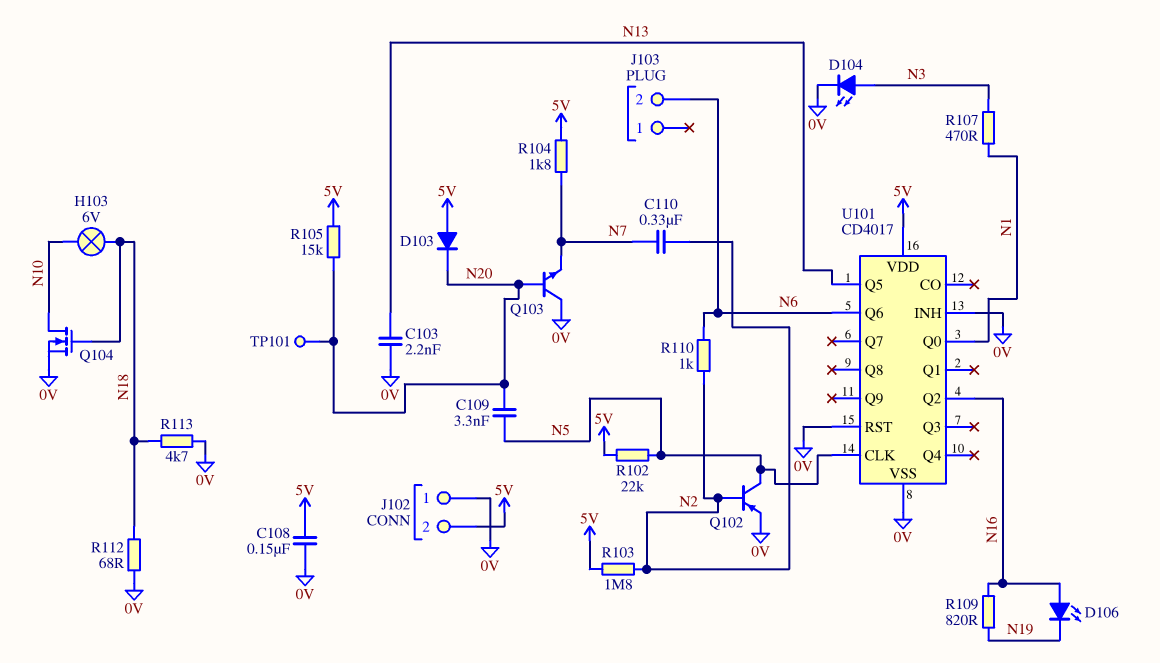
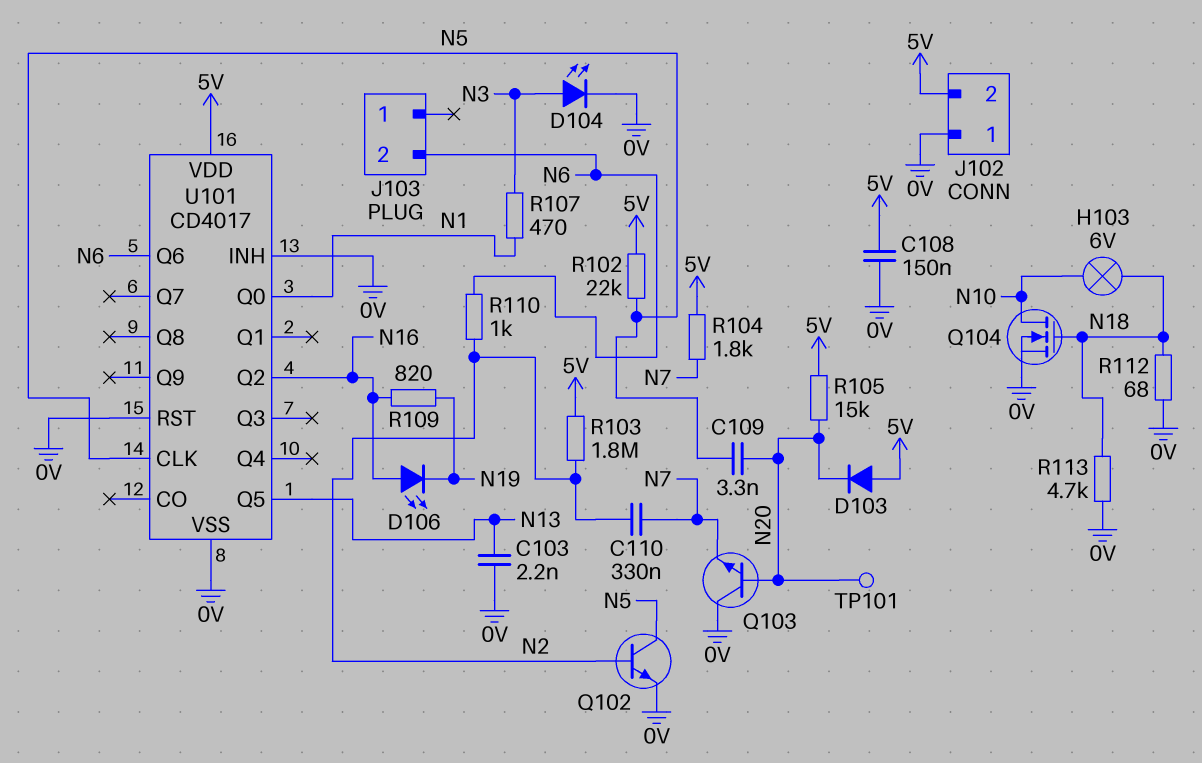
Q102: PNP (B N2, C N5, E 0V) -> NPN (B N2, C N5, E 0V)

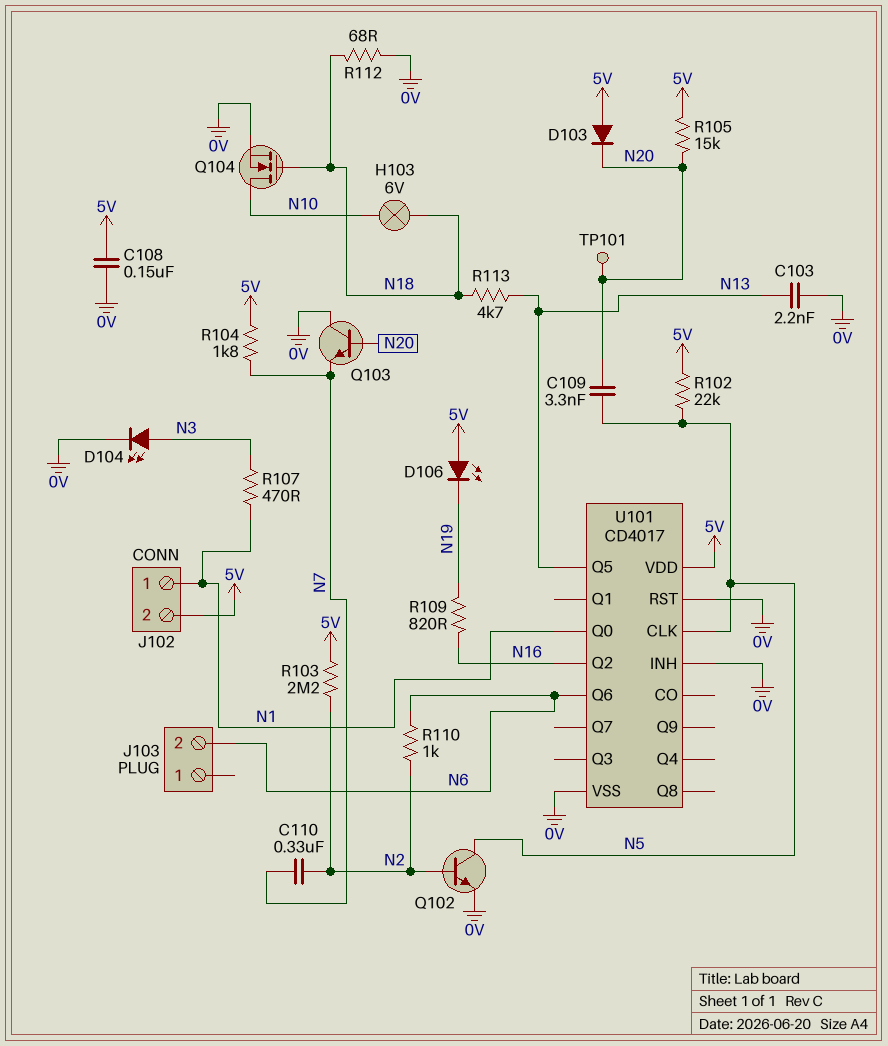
D106: LED (A N16, K N19) -> LED (A 5V, K N19)
J102 pin 1: 0V -> N1
R103: 1.8M (5V, N2) -> 2.2M (5V, N2)
R113: 4.7k (0V, N18) -> 4.7k (N13, N18)

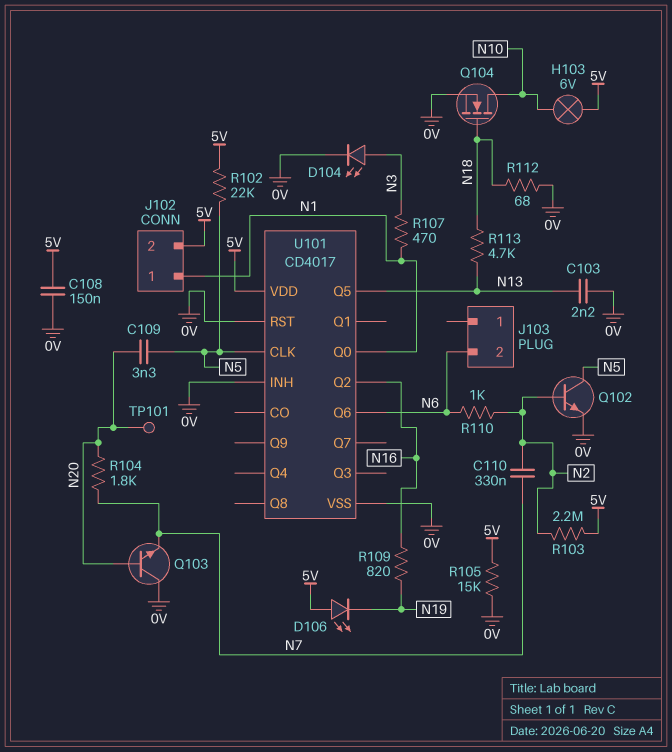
D103: diode (A 5V, K N20) -> none
H103: lamp 6V (N10, N18) -> lamp 6V (5V, N10)
R104: 1.8k (5V, N7) -> 1.8k (N7, N20)
R105: 15k (5V, N20) -> 15k (0V, 5V)

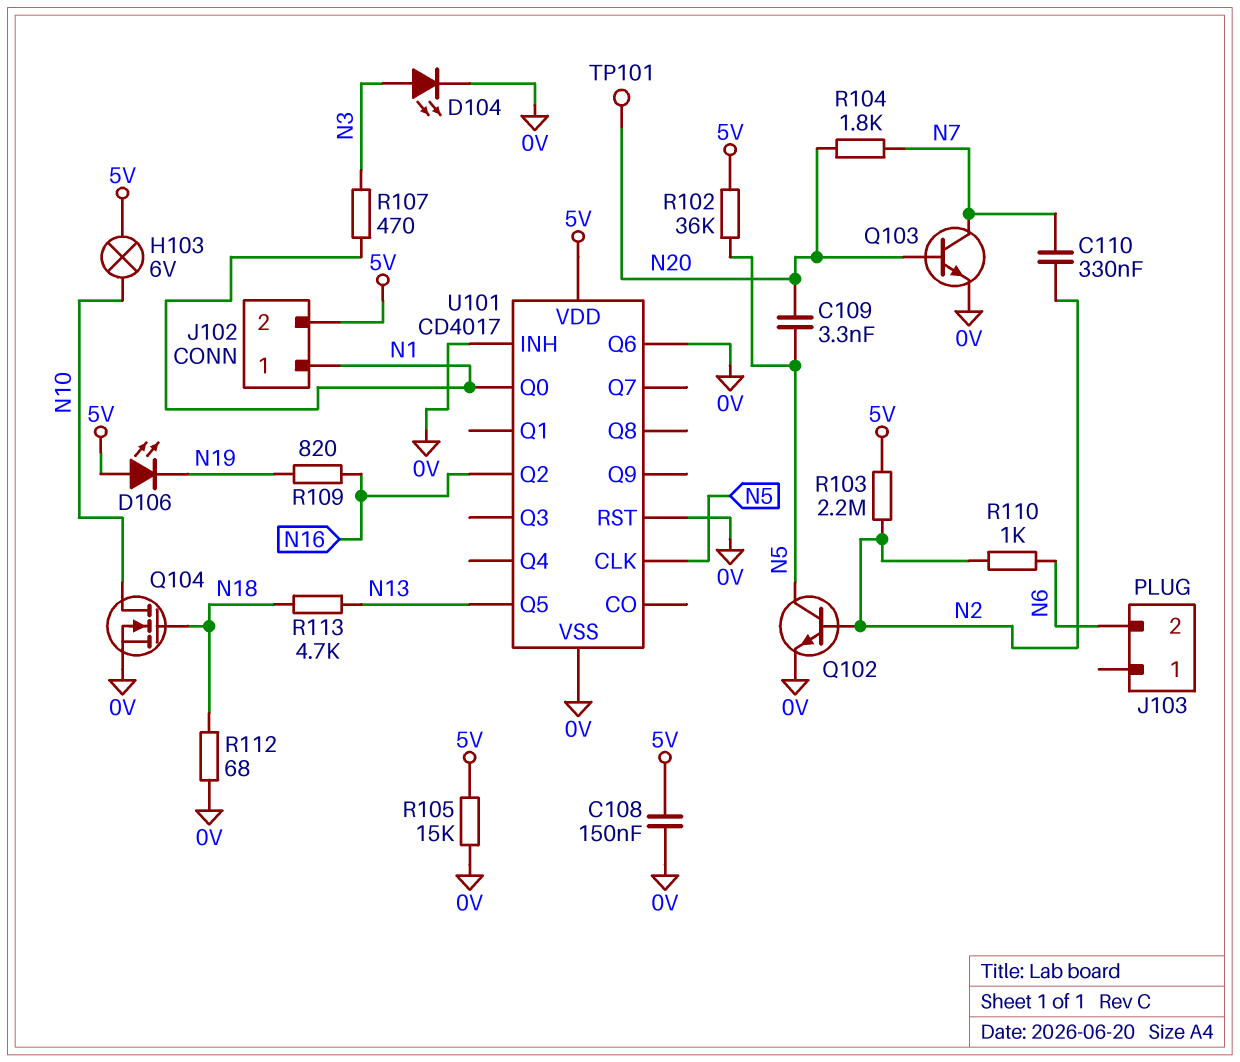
C103: 2.2nF (0V, N13) -> none
Q103: NPN (B N20, C 0V, E N7) -> NPN (B N20, C N7, E 0V)
R102: 22k (5V, N5) -> 36k (5V, N5)
U101 pin Q6: N6 -> 0V

